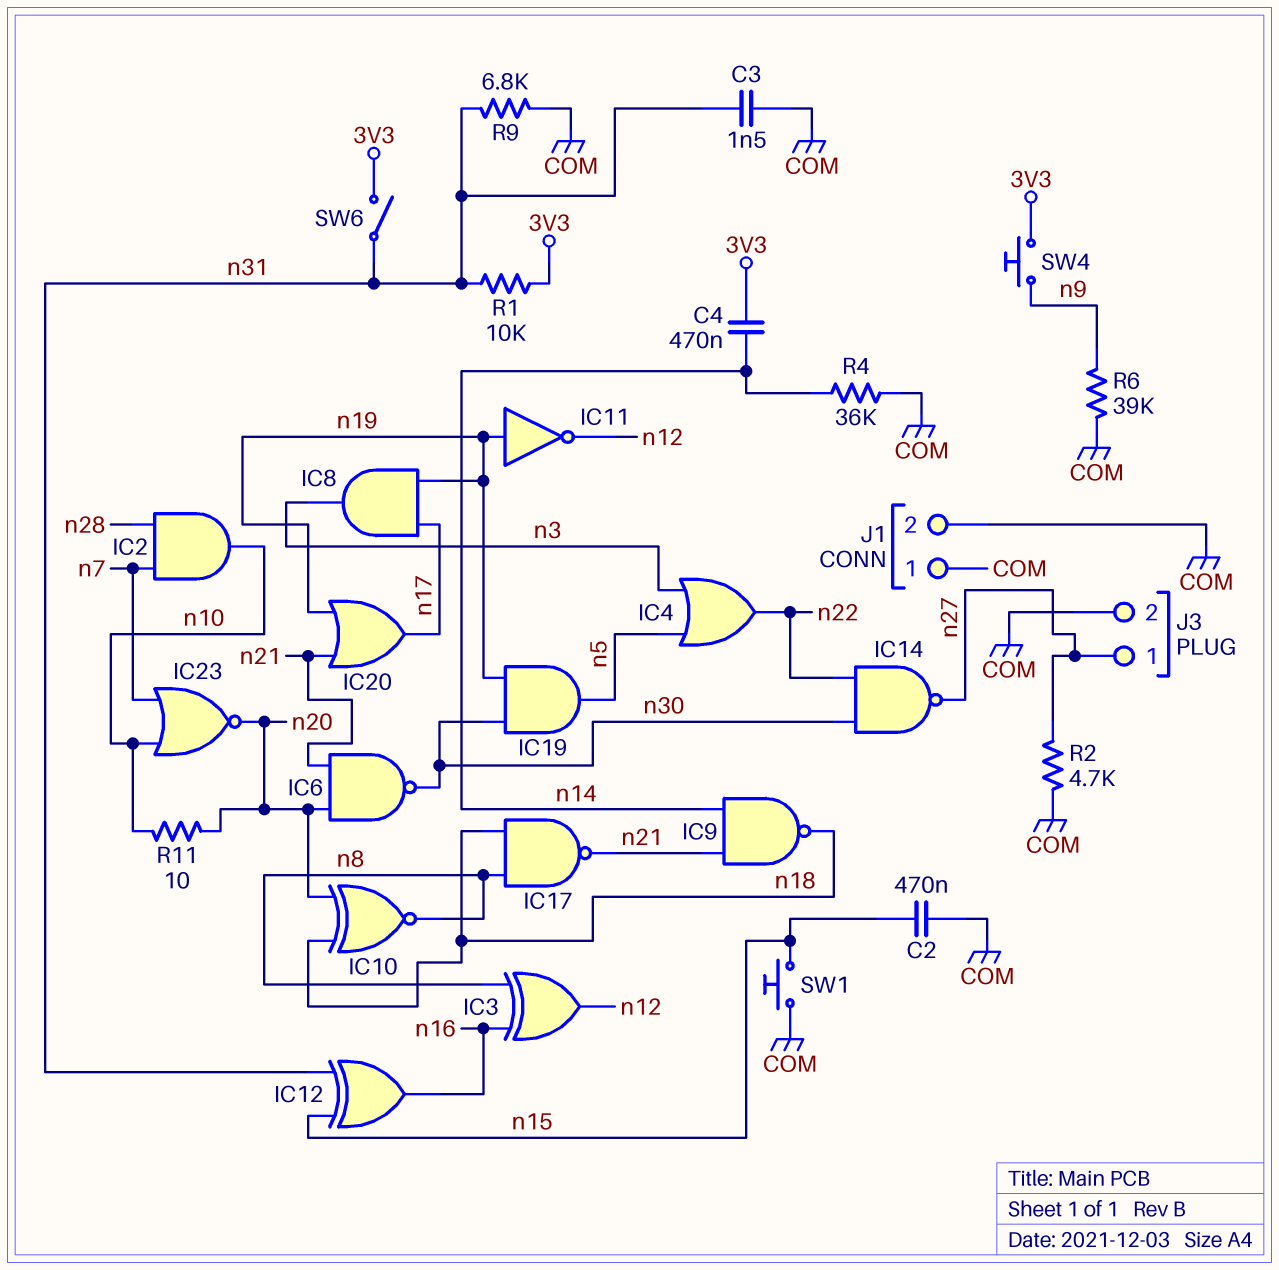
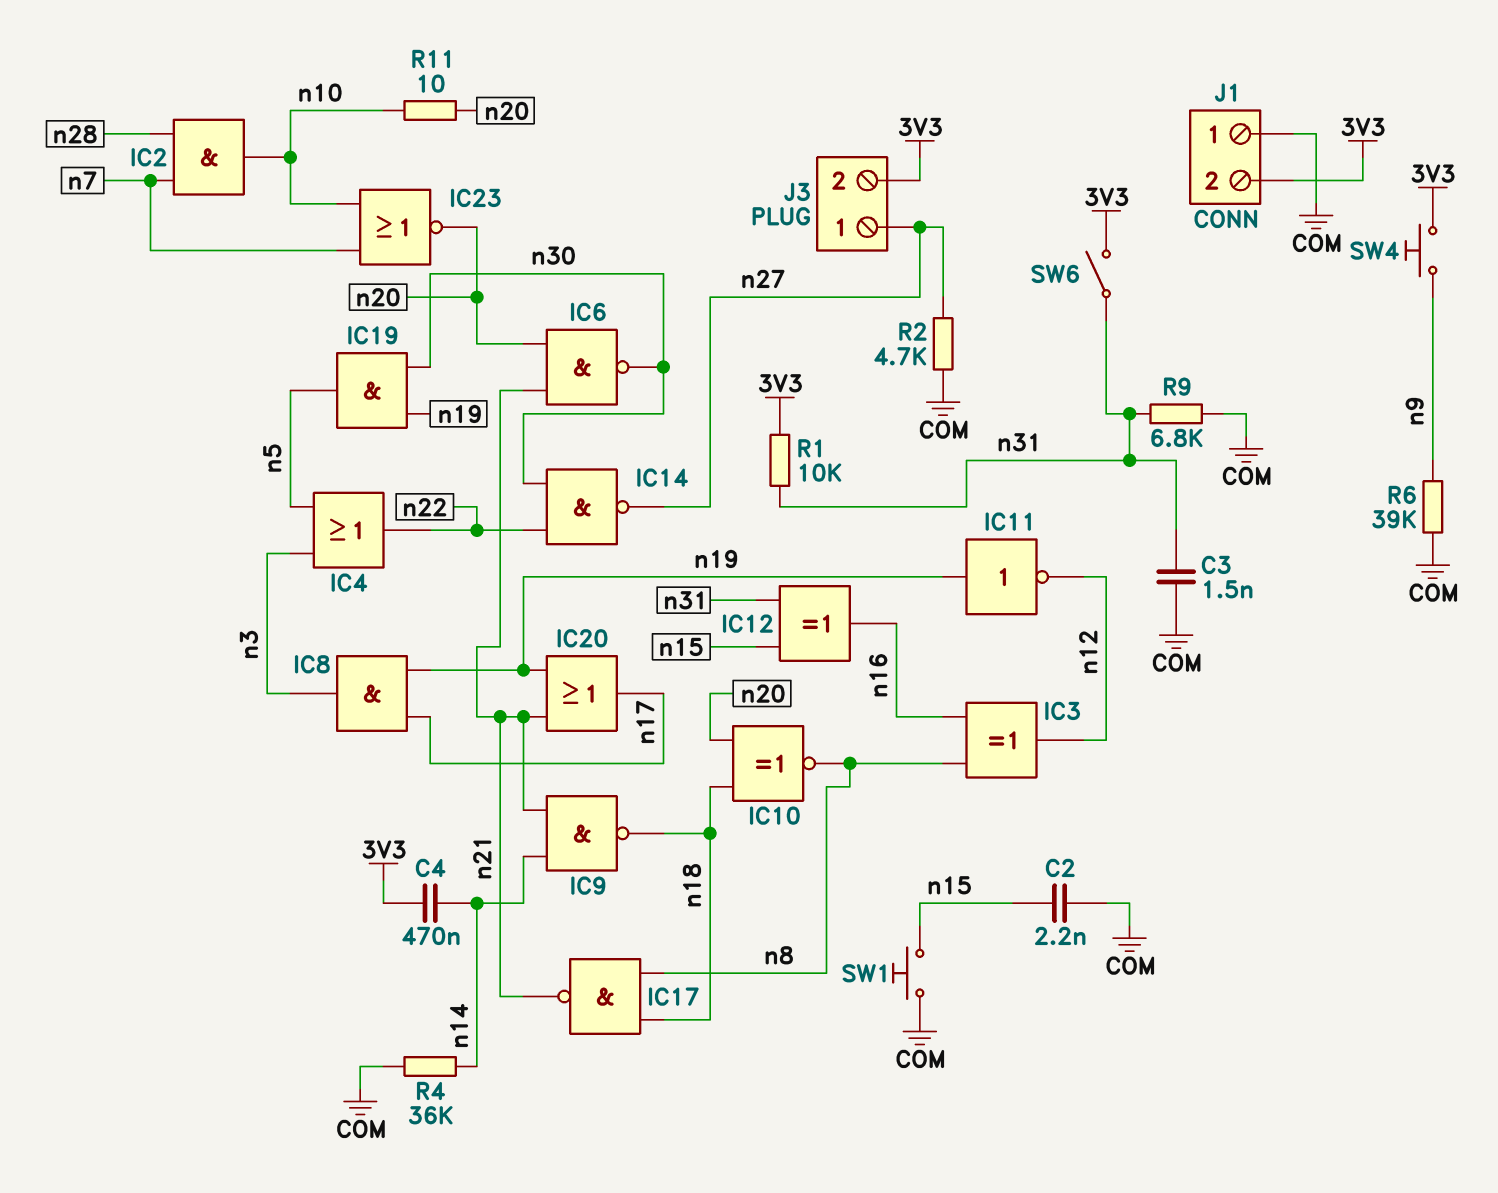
C2: 470nF (COM, n15) -> 2.2nF (COM, n15)
J1 pin 2: COM -> 3V3
J3 pin 2: COM -> 3V3

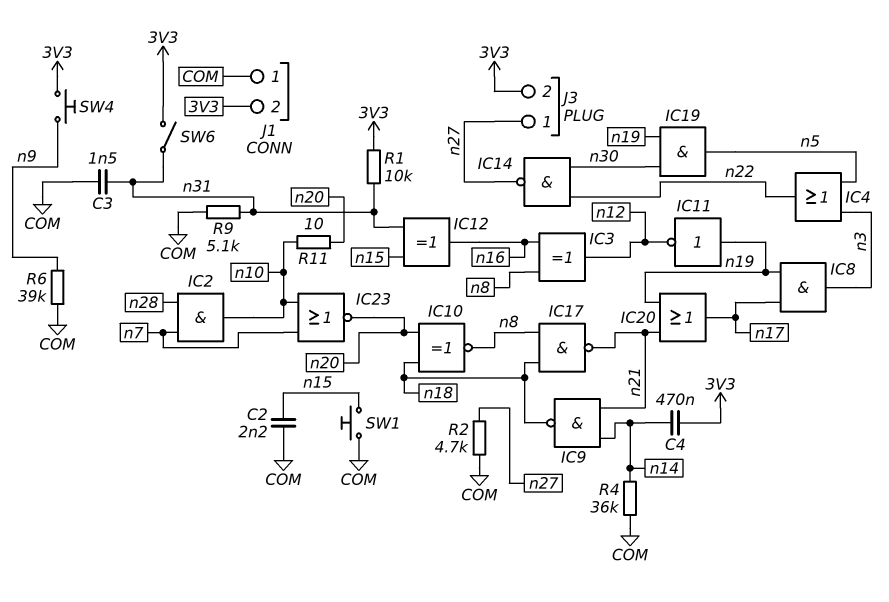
IC6: NAND (in n20, in n21, out n30) -> none
R9: 6.8k (COM, n31) -> 5.1k (COM, n31)

